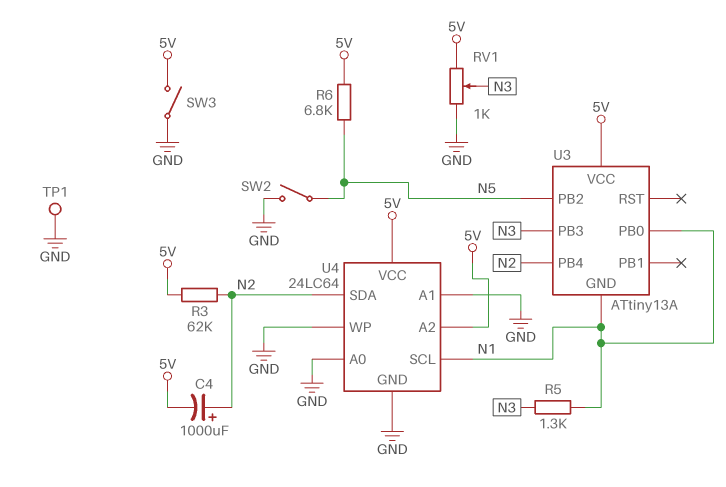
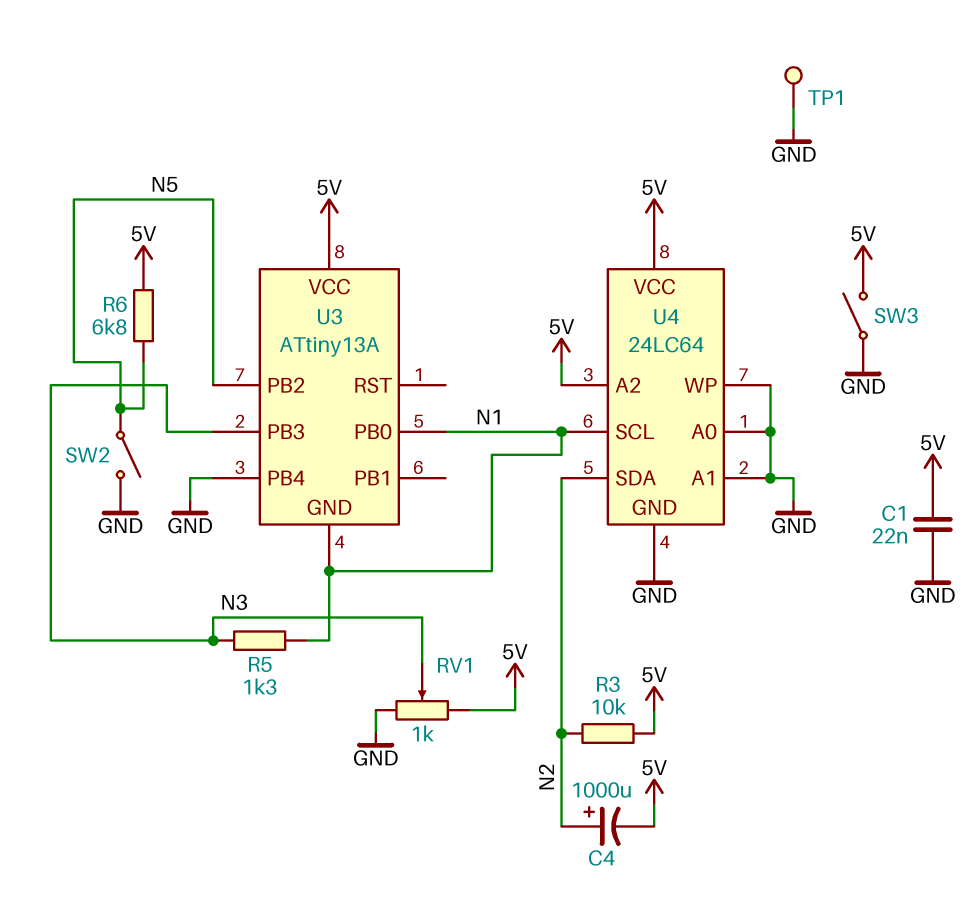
C1: none -> 22nF (5V, GND)
R3: 62k (5V, N2) -> 10k (5V, N2)
U3 pin PB4: N2 -> GND

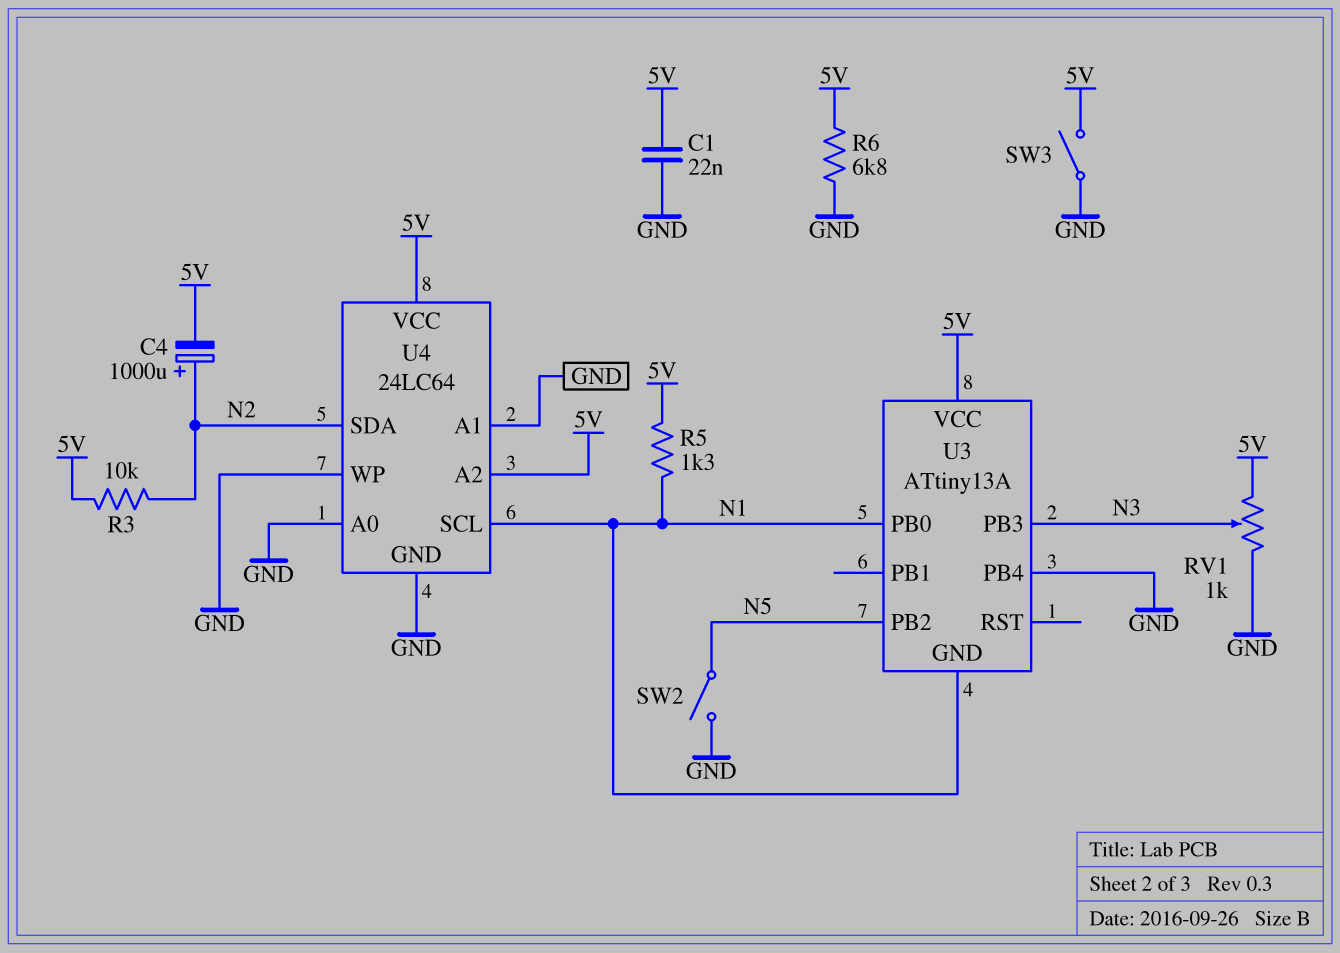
R5: 1.3k (N1, N3) -> 1.3k (5V, N1)
R6: 6.8k (5V, N5) -> 6.8k (5V, GND)
TP1: test point (GND) -> none

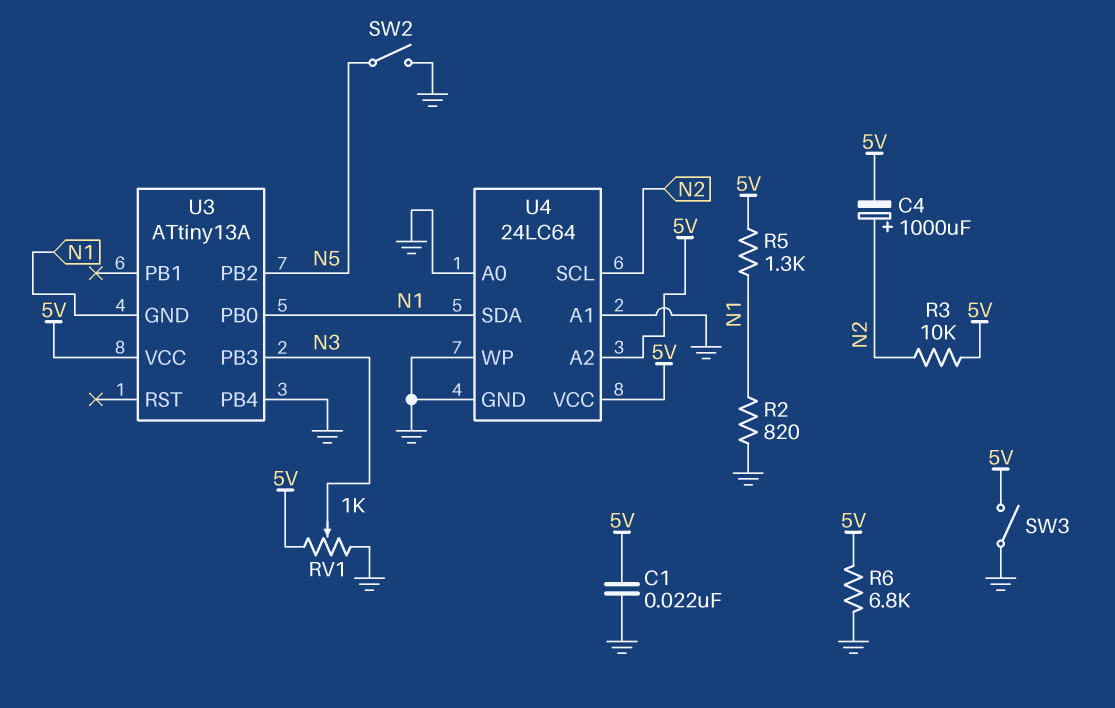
R2: none -> 820 (GND, N1)
U4 pin SCL: N1 -> N2
U4 pin SDA: N2 -> N1

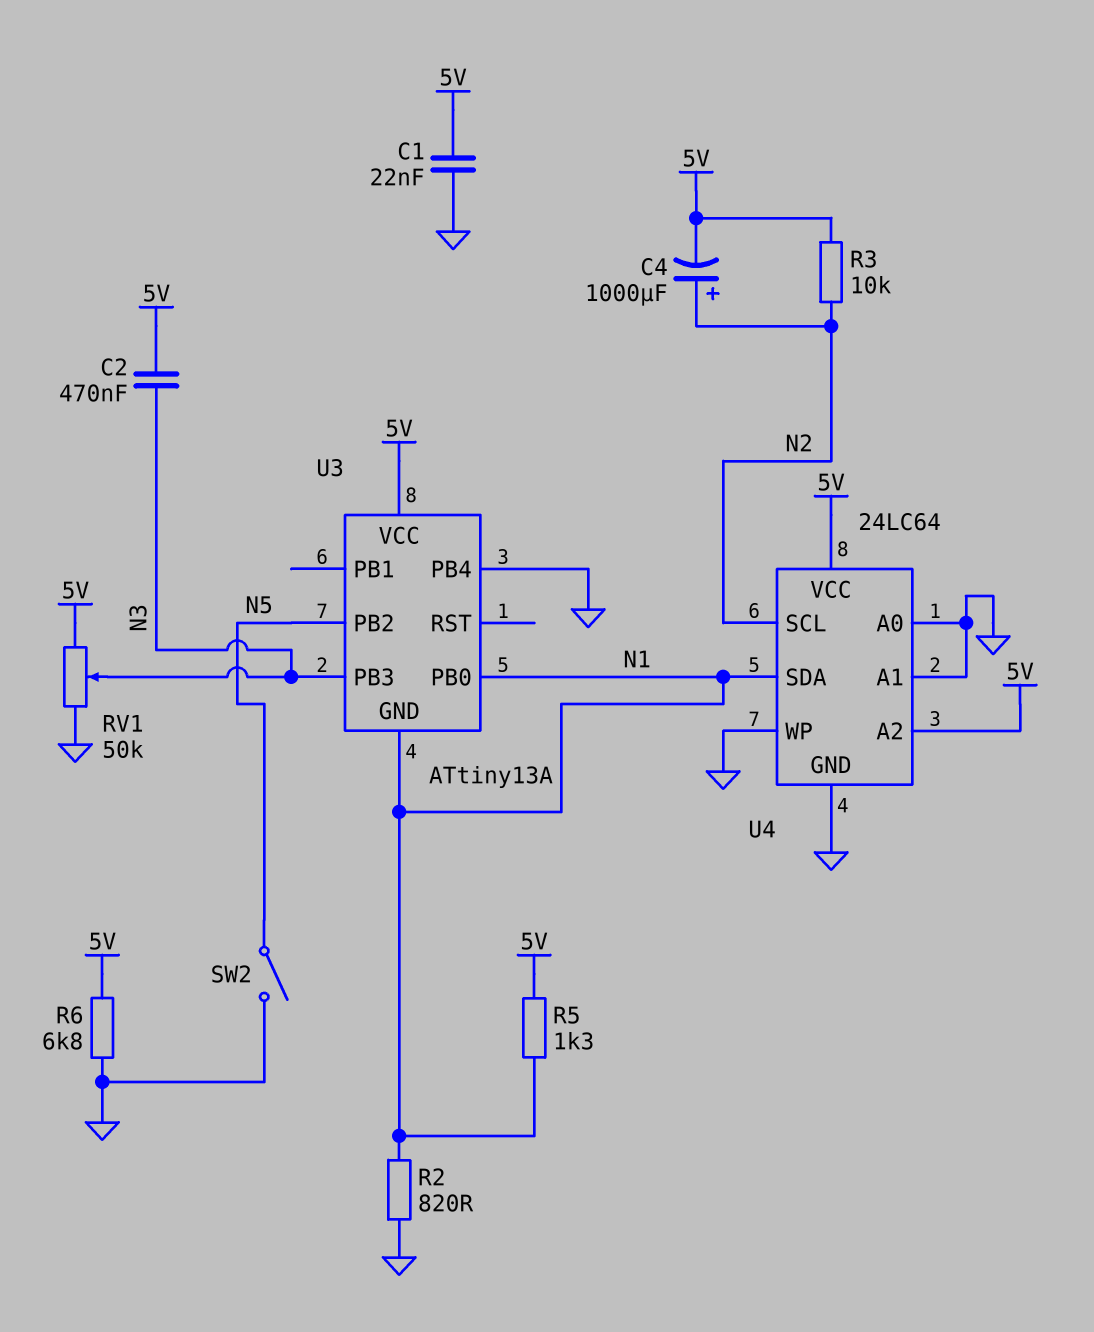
C2: none -> 470nF (5V, N3)
RV1: 1k (5V, GND, wiper N3) -> 50k (5V, GND, wiper N3)
SW3: switch (5V, GND) -> none

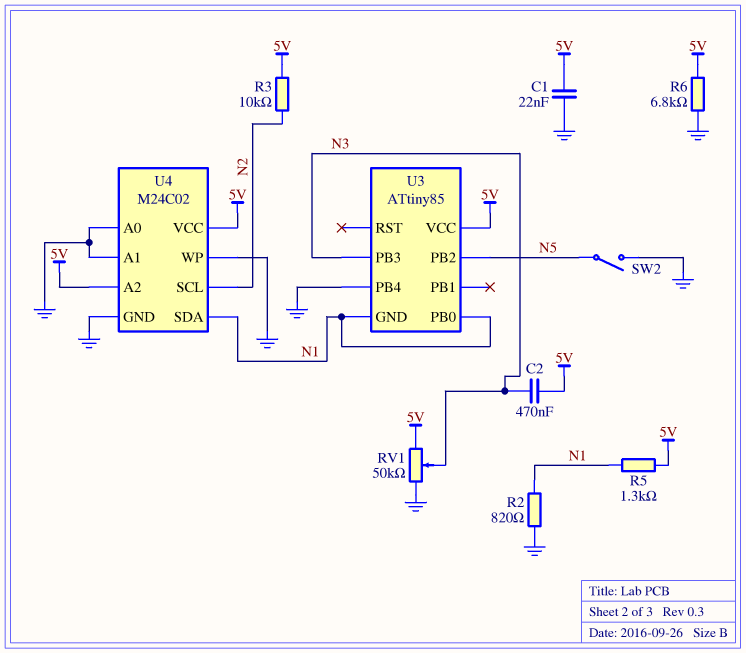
C4: 1000uF (plus N2, minus 5V) -> none
U3: ATtiny13A -> ATtiny85
U4: 24LC64 -> M24C02

